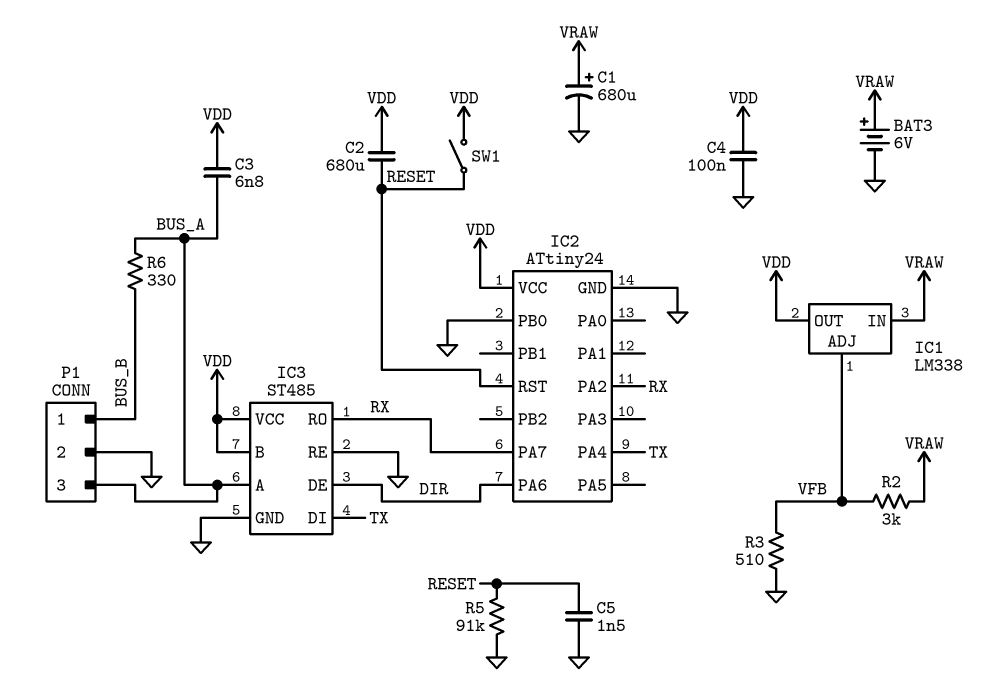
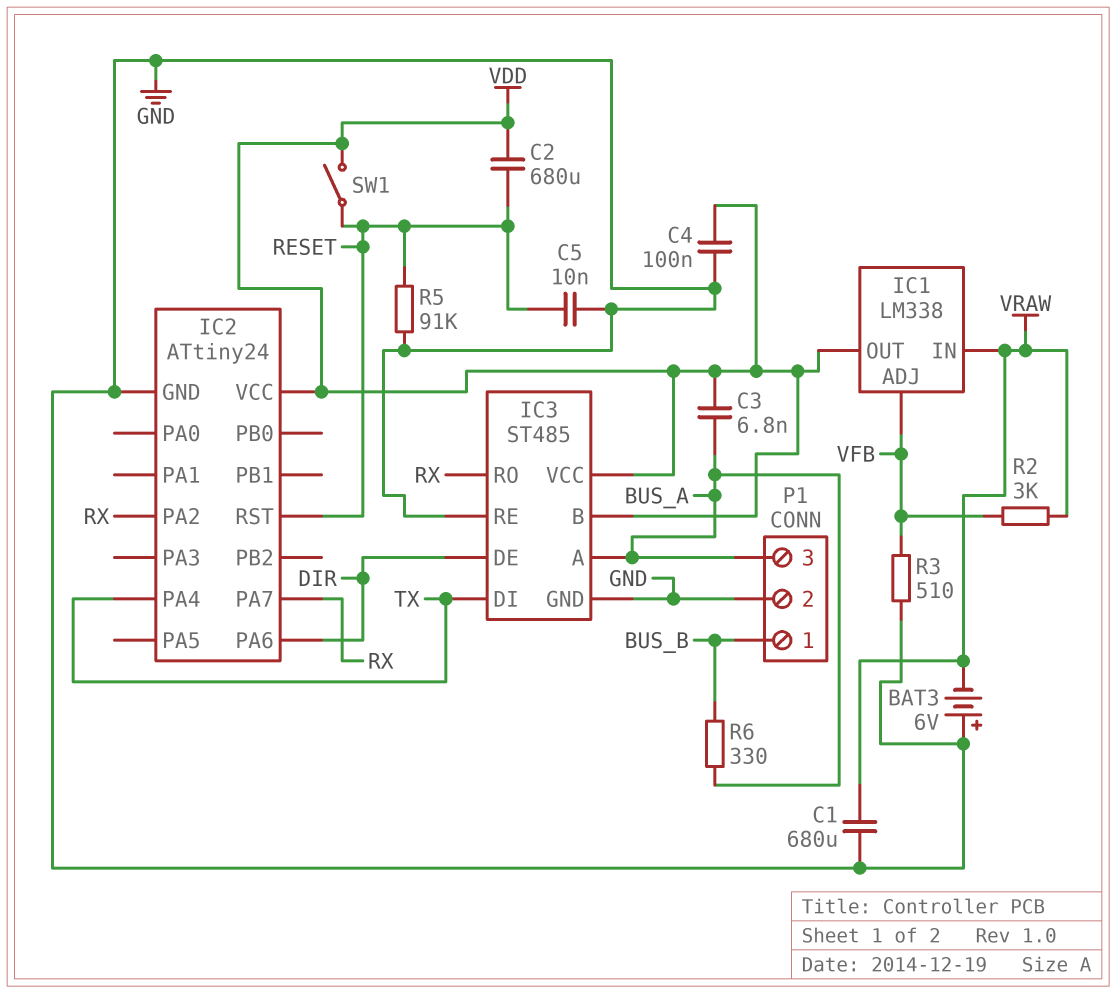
BAT3: 6V (plus VRAW, minus GND) -> 6V (plus GND, minus VRAW)
C1: 680uF (plus VRAW, minus GND) -> 680uF (GND, VRAW)
C5: 1.5nF (GND, RESET) -> 10nF (GND, RESET)
IC2 pin PB0: GND -> none

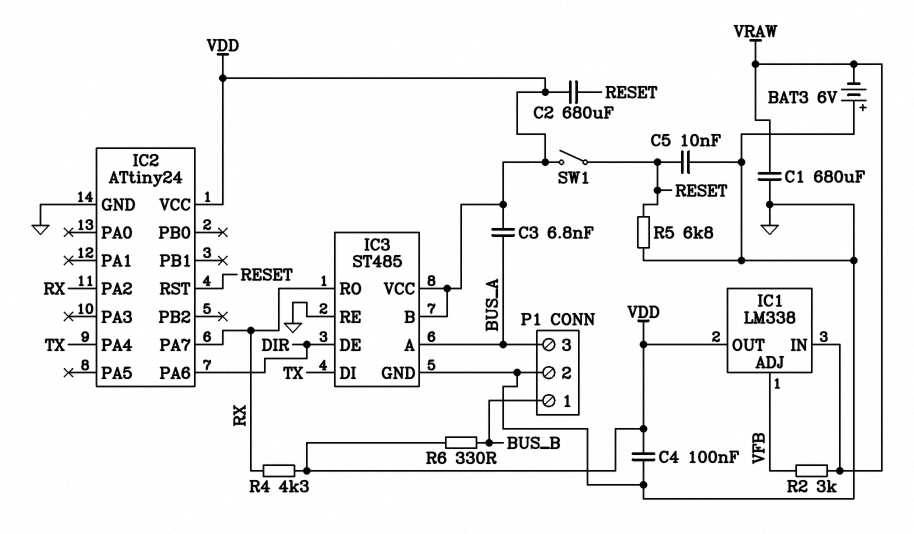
R3: 510 (GND, VFB) -> none
R4: none -> 4.3k (RX, VDD)
R5: 91k (GND, RESET) -> 6.8k (GND, RESET)
R6: 330 (BUS_A, BUS_B) -> 330 (BUS_B, VDD)

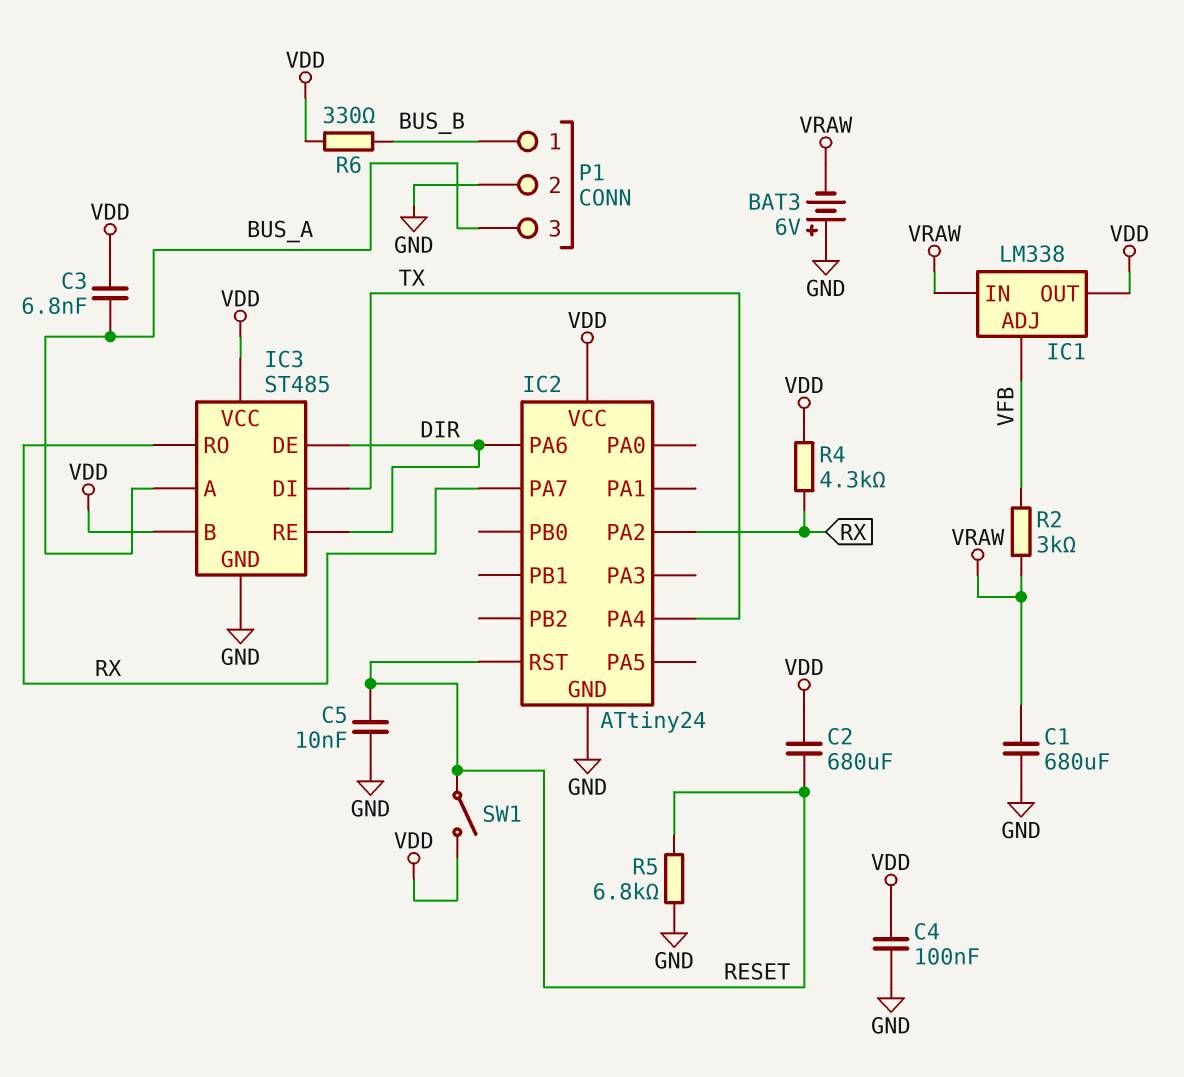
IC3 pin RE: GND -> DIR

